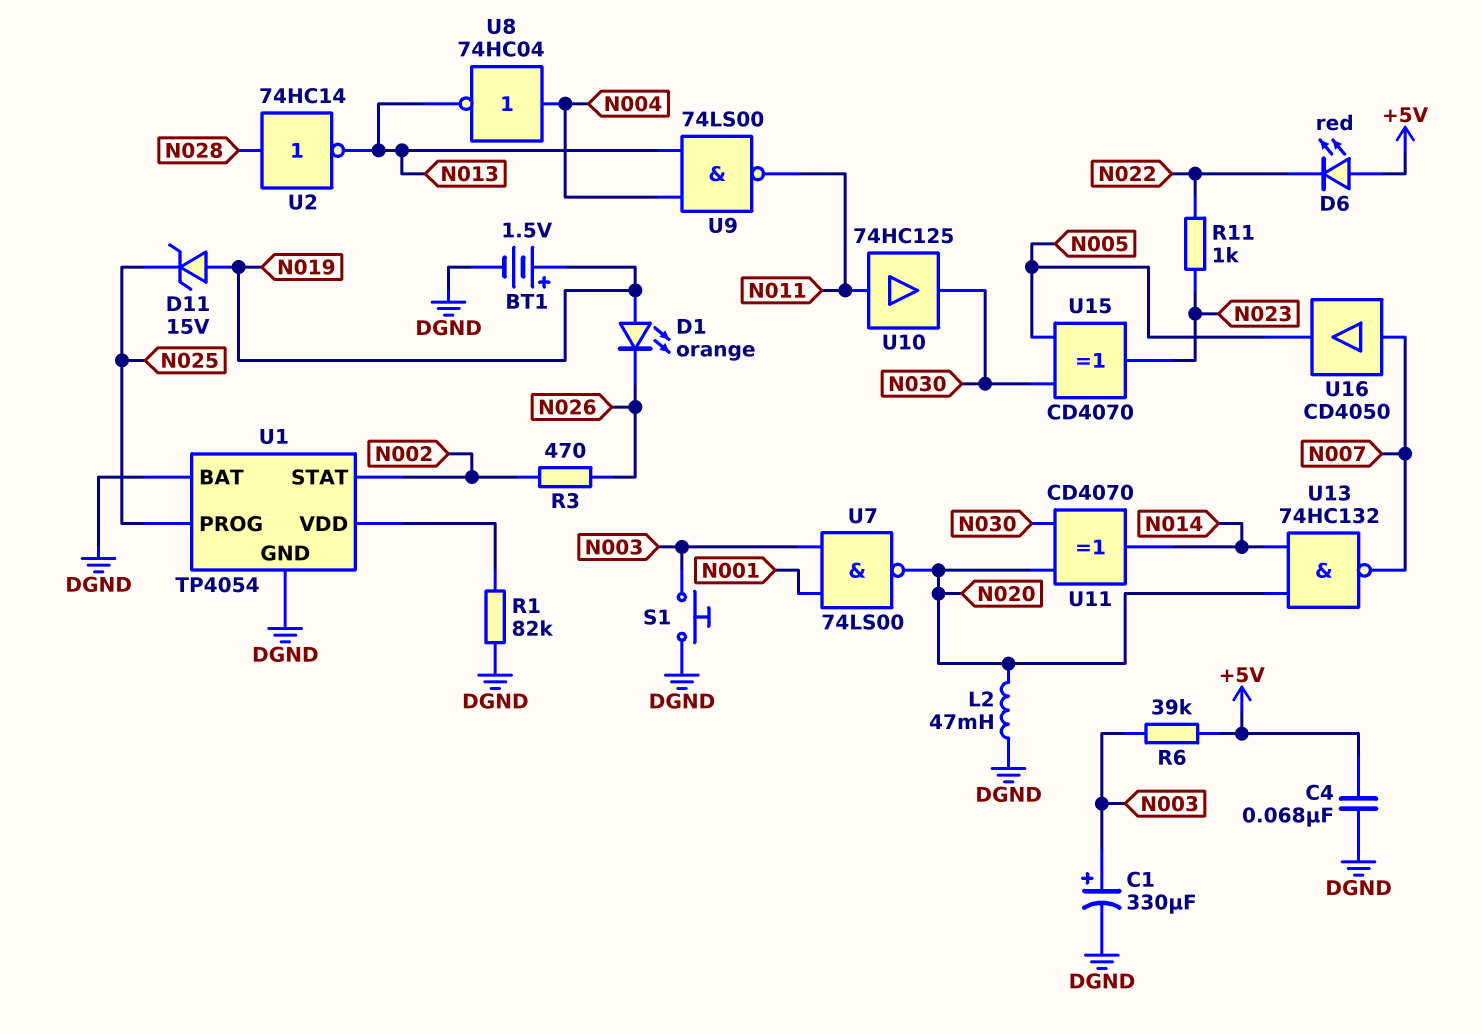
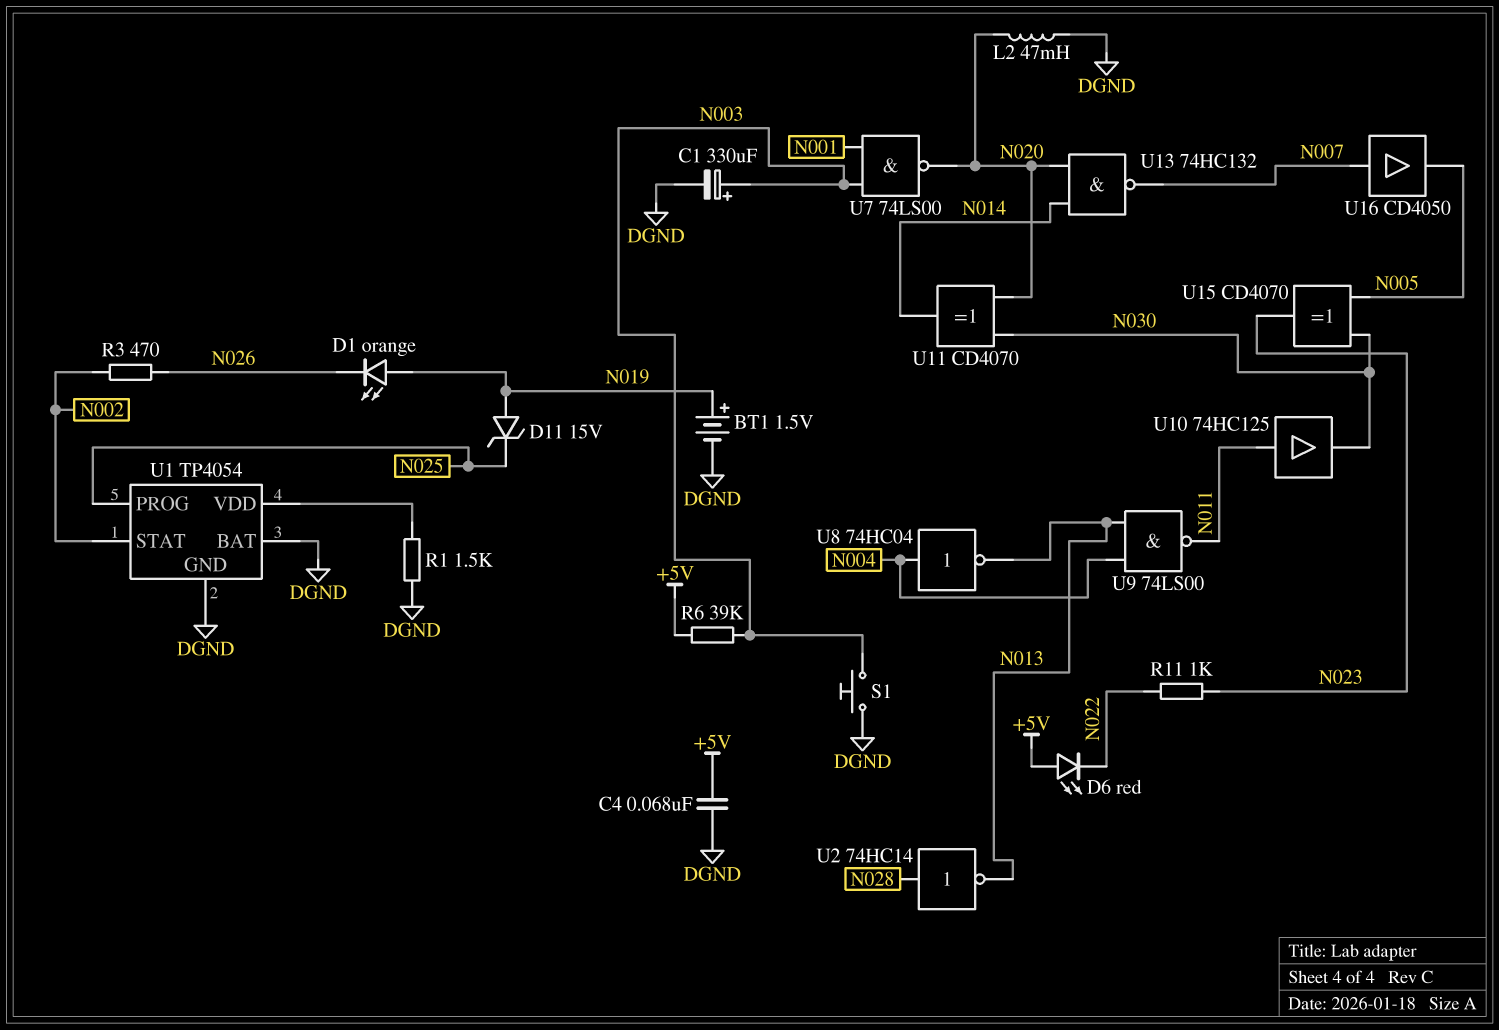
R1: 82k (DGND, U1/VDD) -> 1.5k (DGND, U1/VDD)

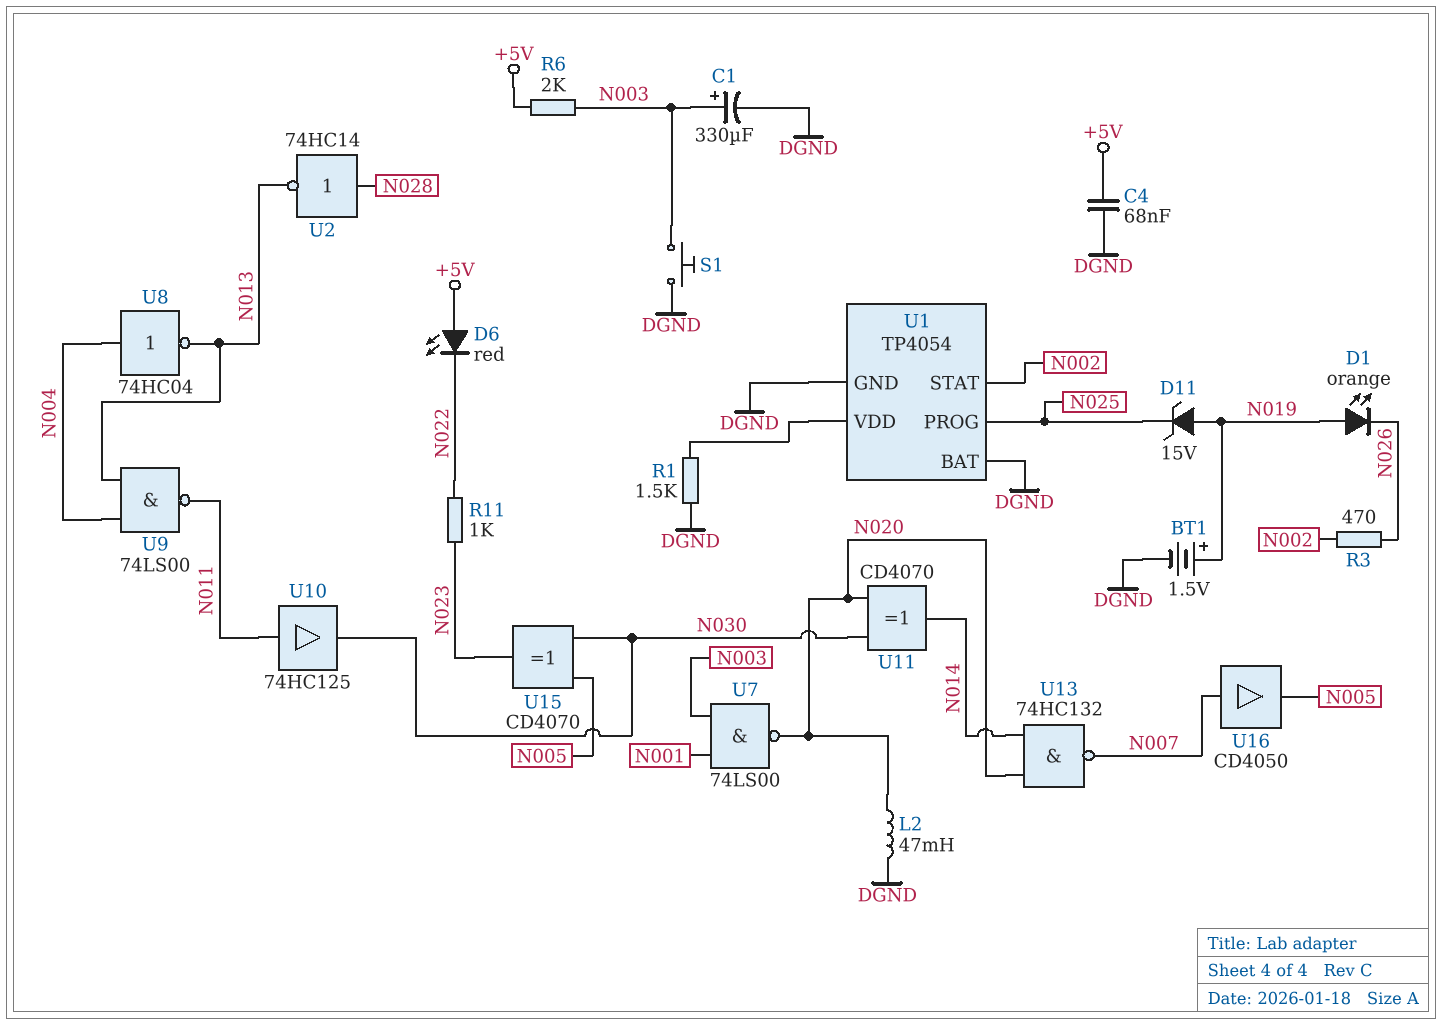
R6: 39k (+5V, N003) -> 2k (+5V, N003)

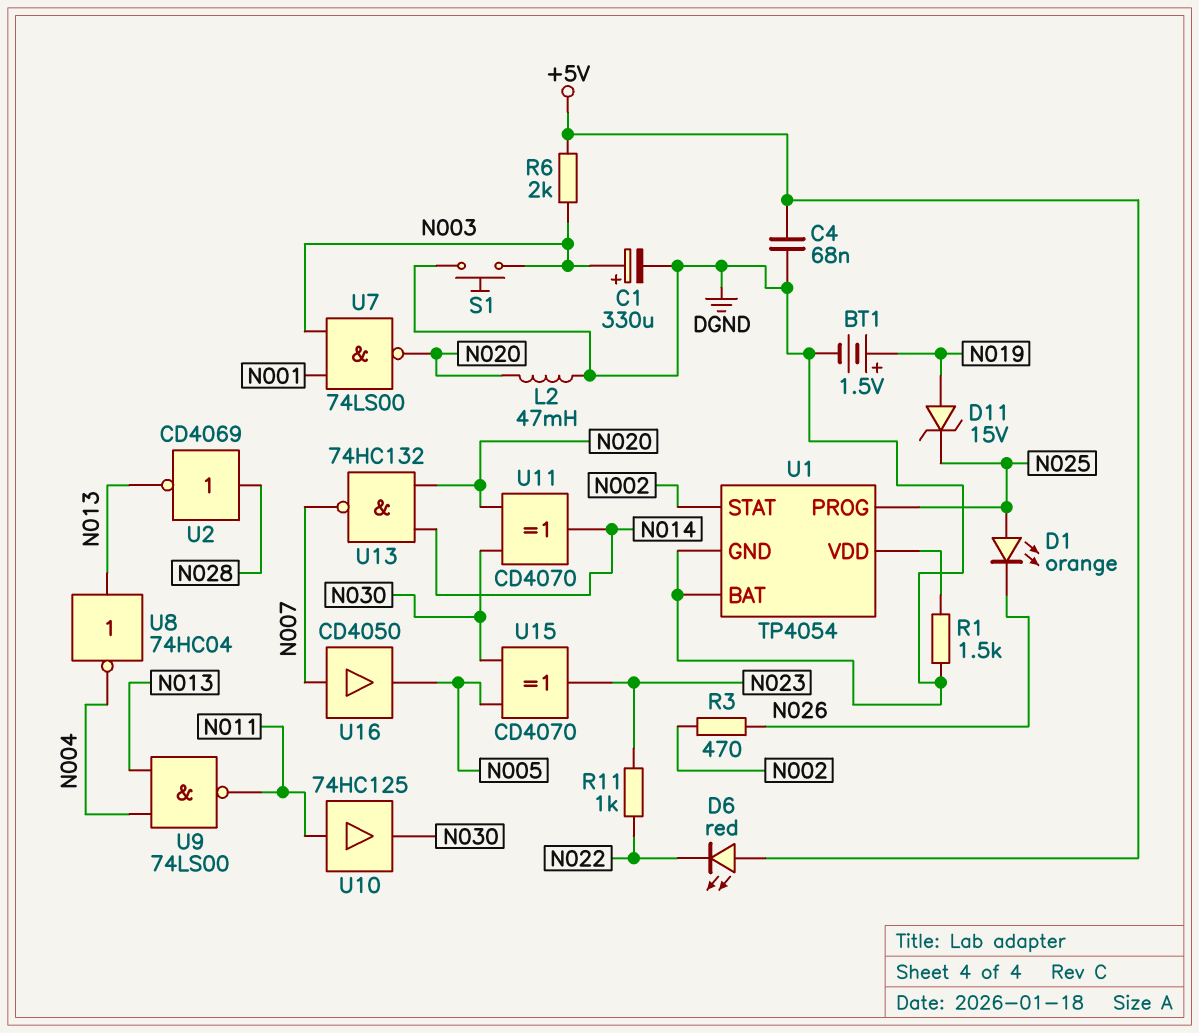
D1: LED orange (A N019, K N026) -> LED orange (A N025, K N026)
U2: NOT 74HC14 (in N028, out N013) -> NOT CD4069 (in N028, out N013)
U8: NOT 74HC04 (in N004, out N013) -> NOT 74HC04 (in N013, out N004)

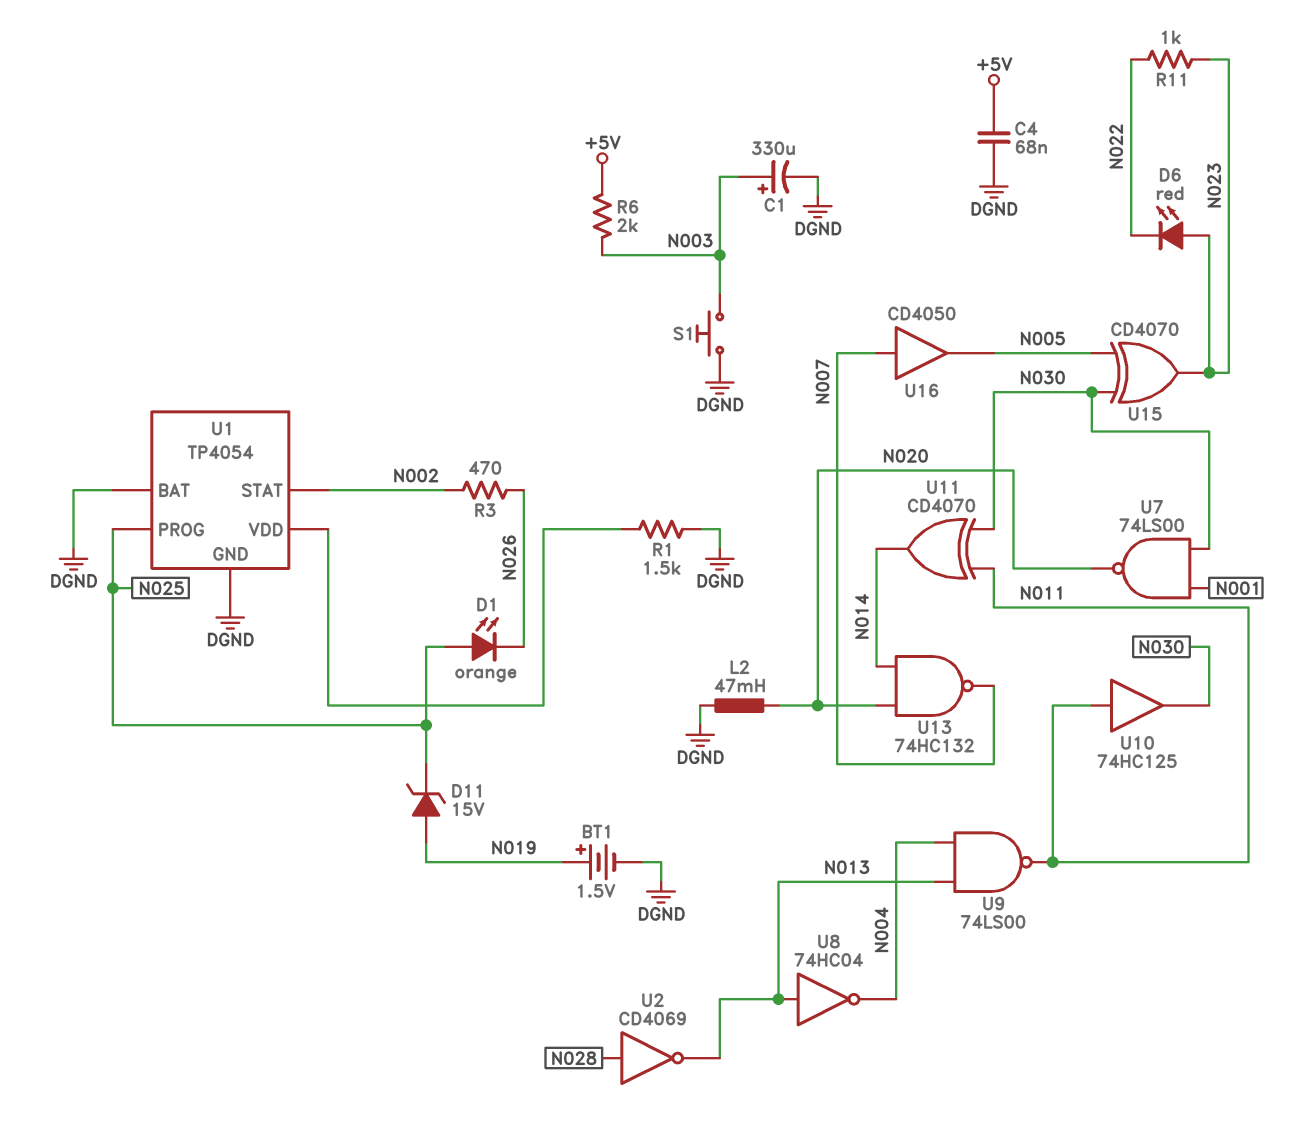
D6: LED red (A +5V, K N022) -> LED red (A N023, K N022)
U7: NAND 74LS00 (in N001, in N003, out N020) -> NAND 74LS00 (in N001, in N030, out N020)
U11: XOR CD4070 (in N020, in N030, out N014) -> XOR CD4070 (in N011, in N030, out N014)

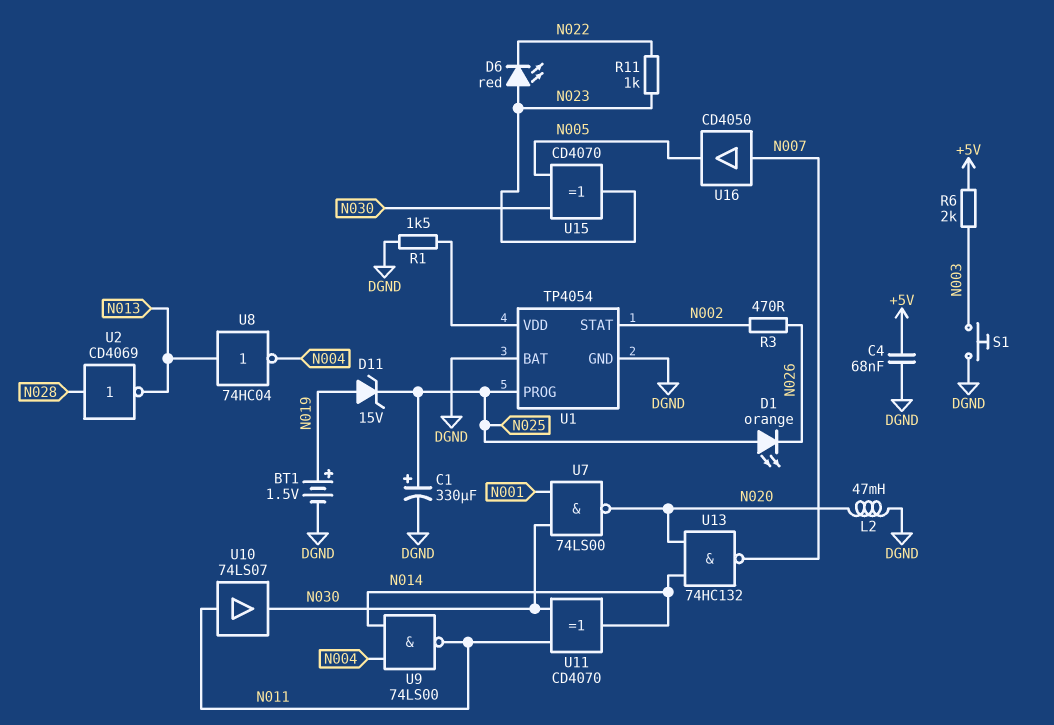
C1: 330uF (plus N003, minus DGND) -> 330uF (plus N025, minus DGND)
U9: NAND 74LS00 (in N004, in N013, out N011) -> NAND 74LS00 (in N004, in N014, out N011)
U10: buffer 74HC125 (in N011, out N030) -> buffer 74LS07 (in N011, out N030)

